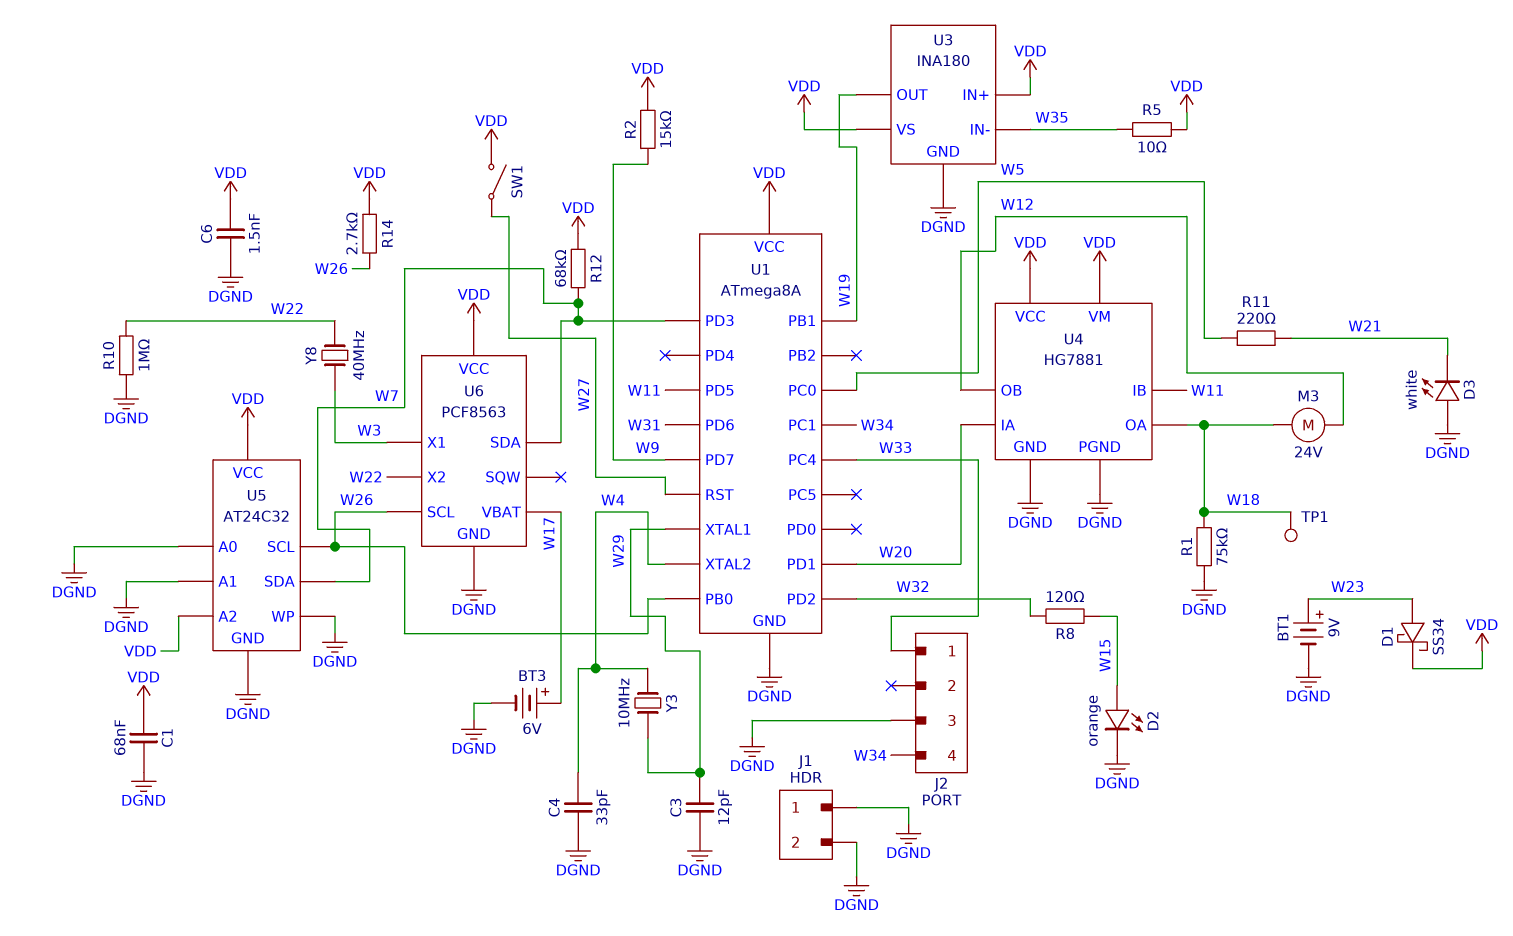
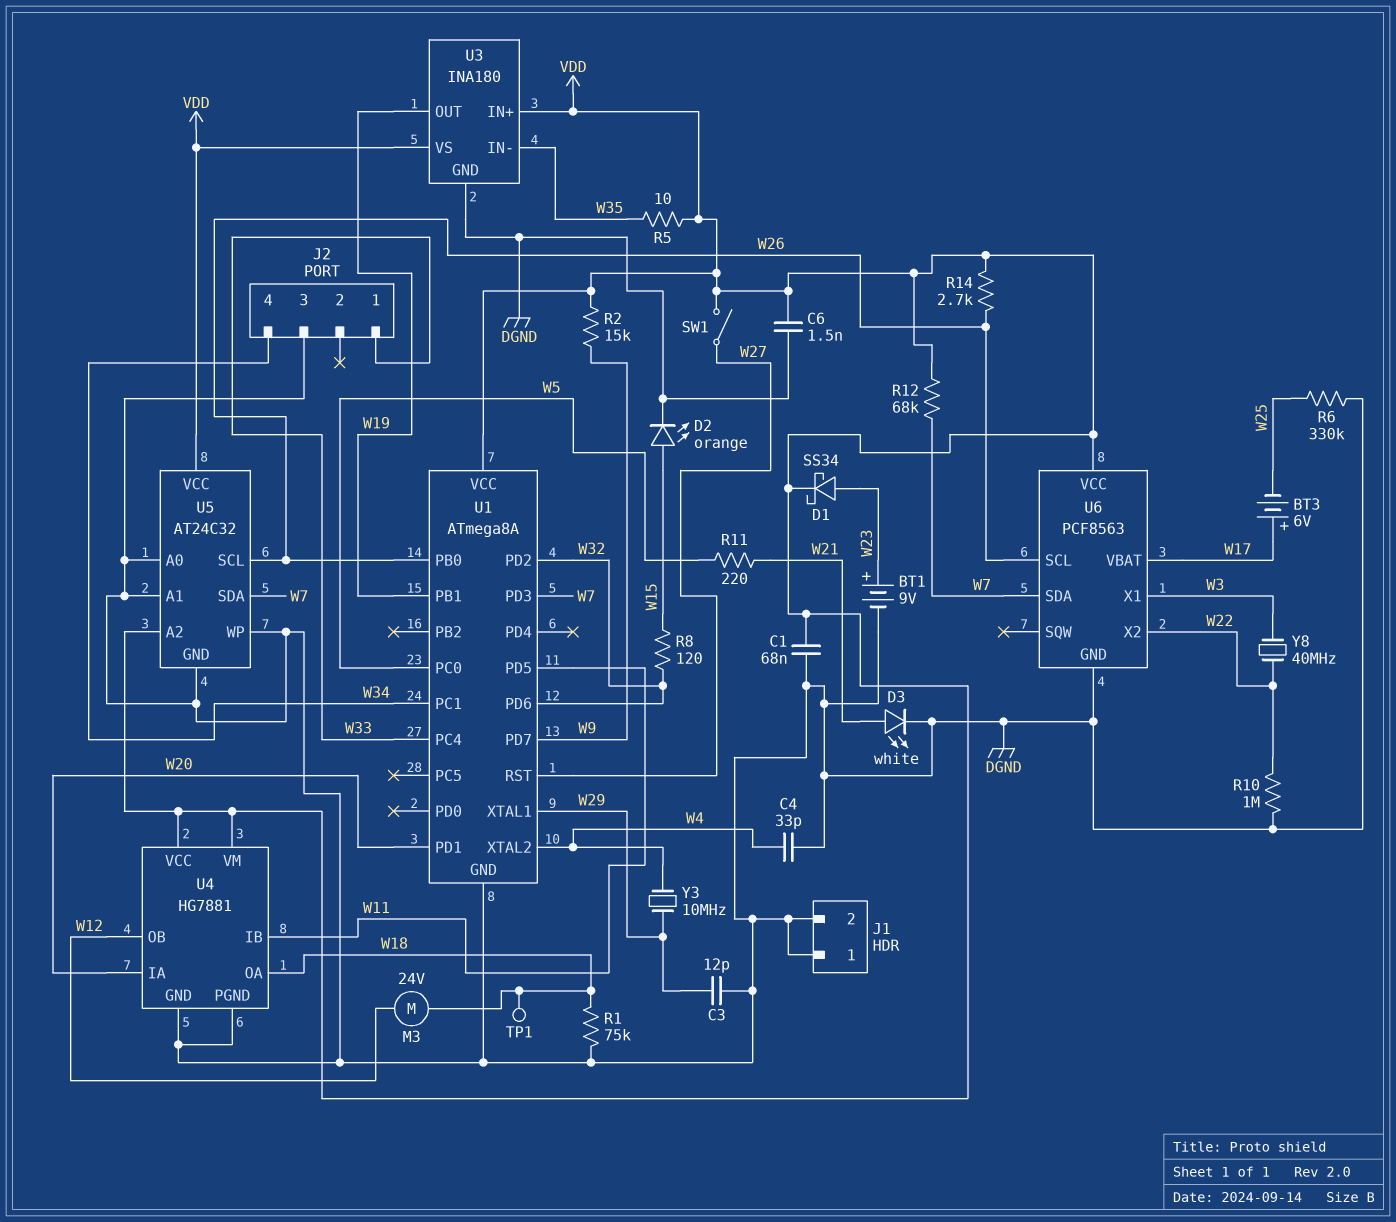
BT3: 6V (plus W17, minus DGND) -> 6V (plus W17, minus W25)
D3: LED white (A DGND, K W21) -> LED white (A W21, K DGND)
R6: none -> 330k (DGND, W25)
U1 pin PD6: W31 -> W32

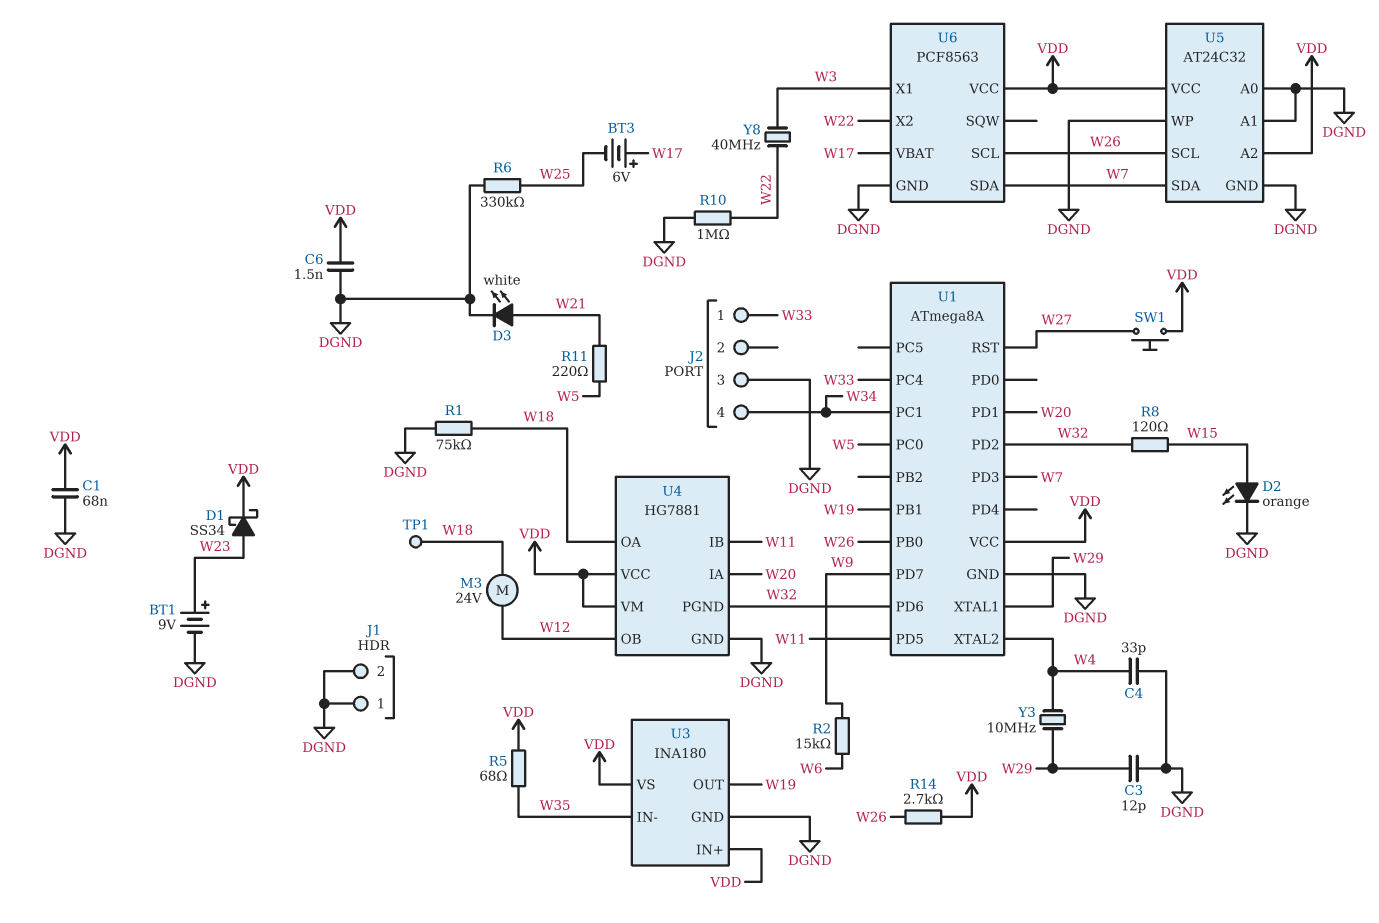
R2: 15k (VDD, W9) -> 15k (W6, W9)
R5: 10 (VDD, W35) -> 68 (VDD, W35)
R12: 68k (VDD, W7) -> none
SW1: switch (VDD, W27) -> button (VDD, W27)
U4 pin PGND: DGND -> W32

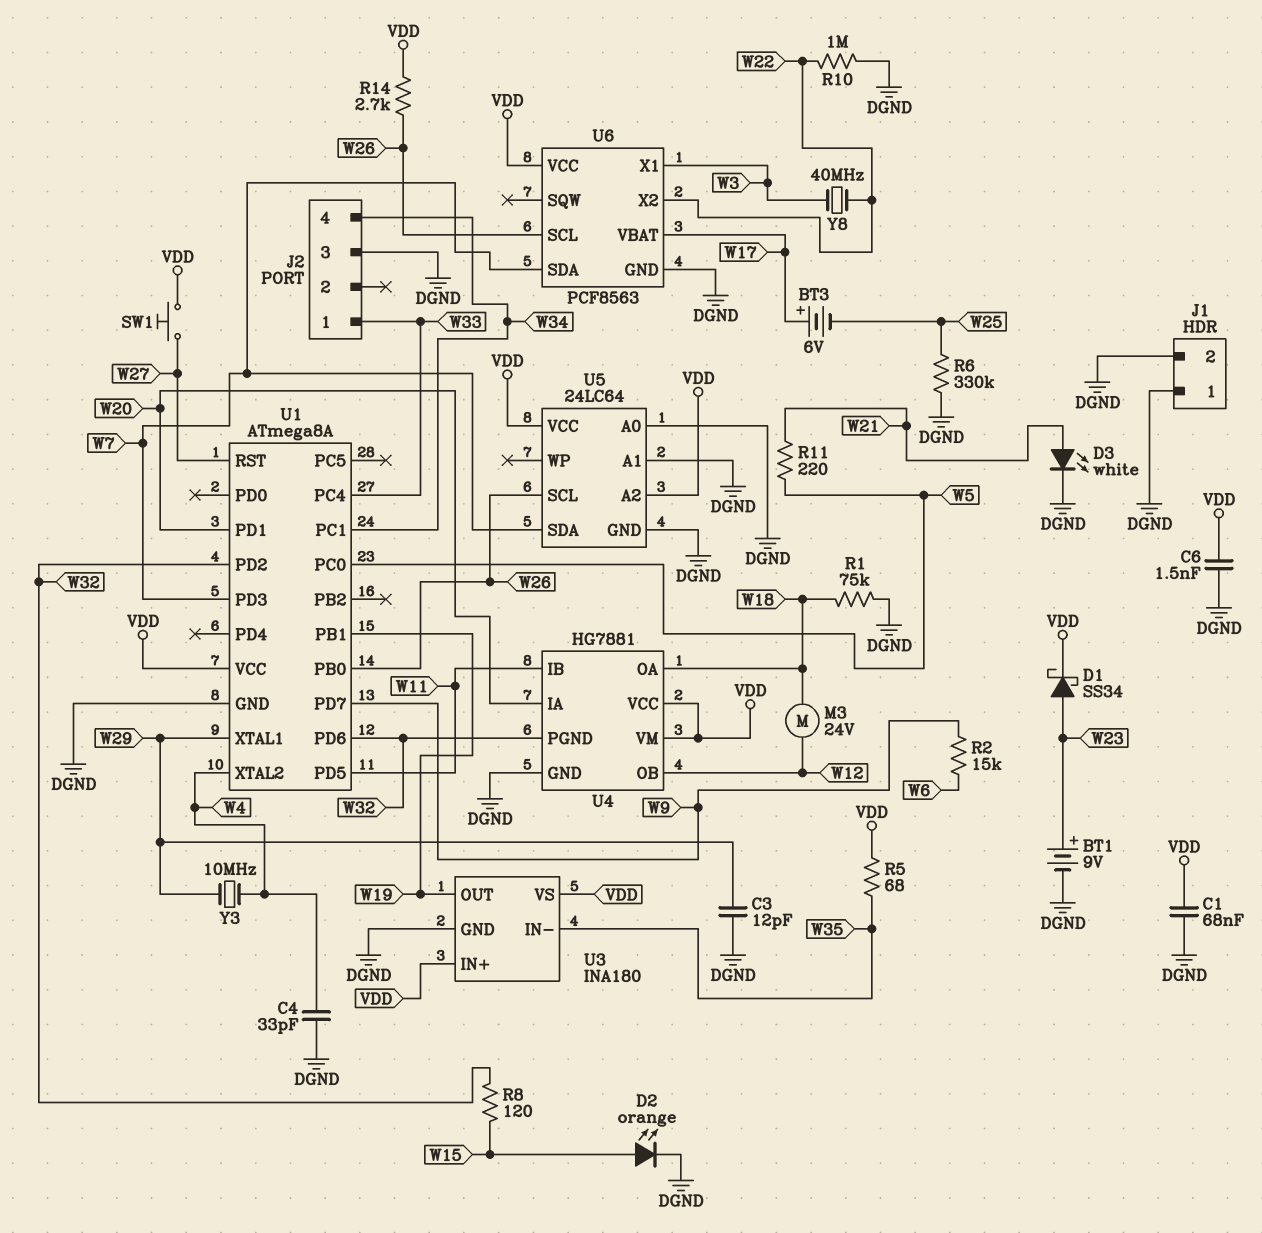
TP1: test point (W18) -> none
U5: AT24C32 -> 24LC64
U5 pin WP: DGND -> none

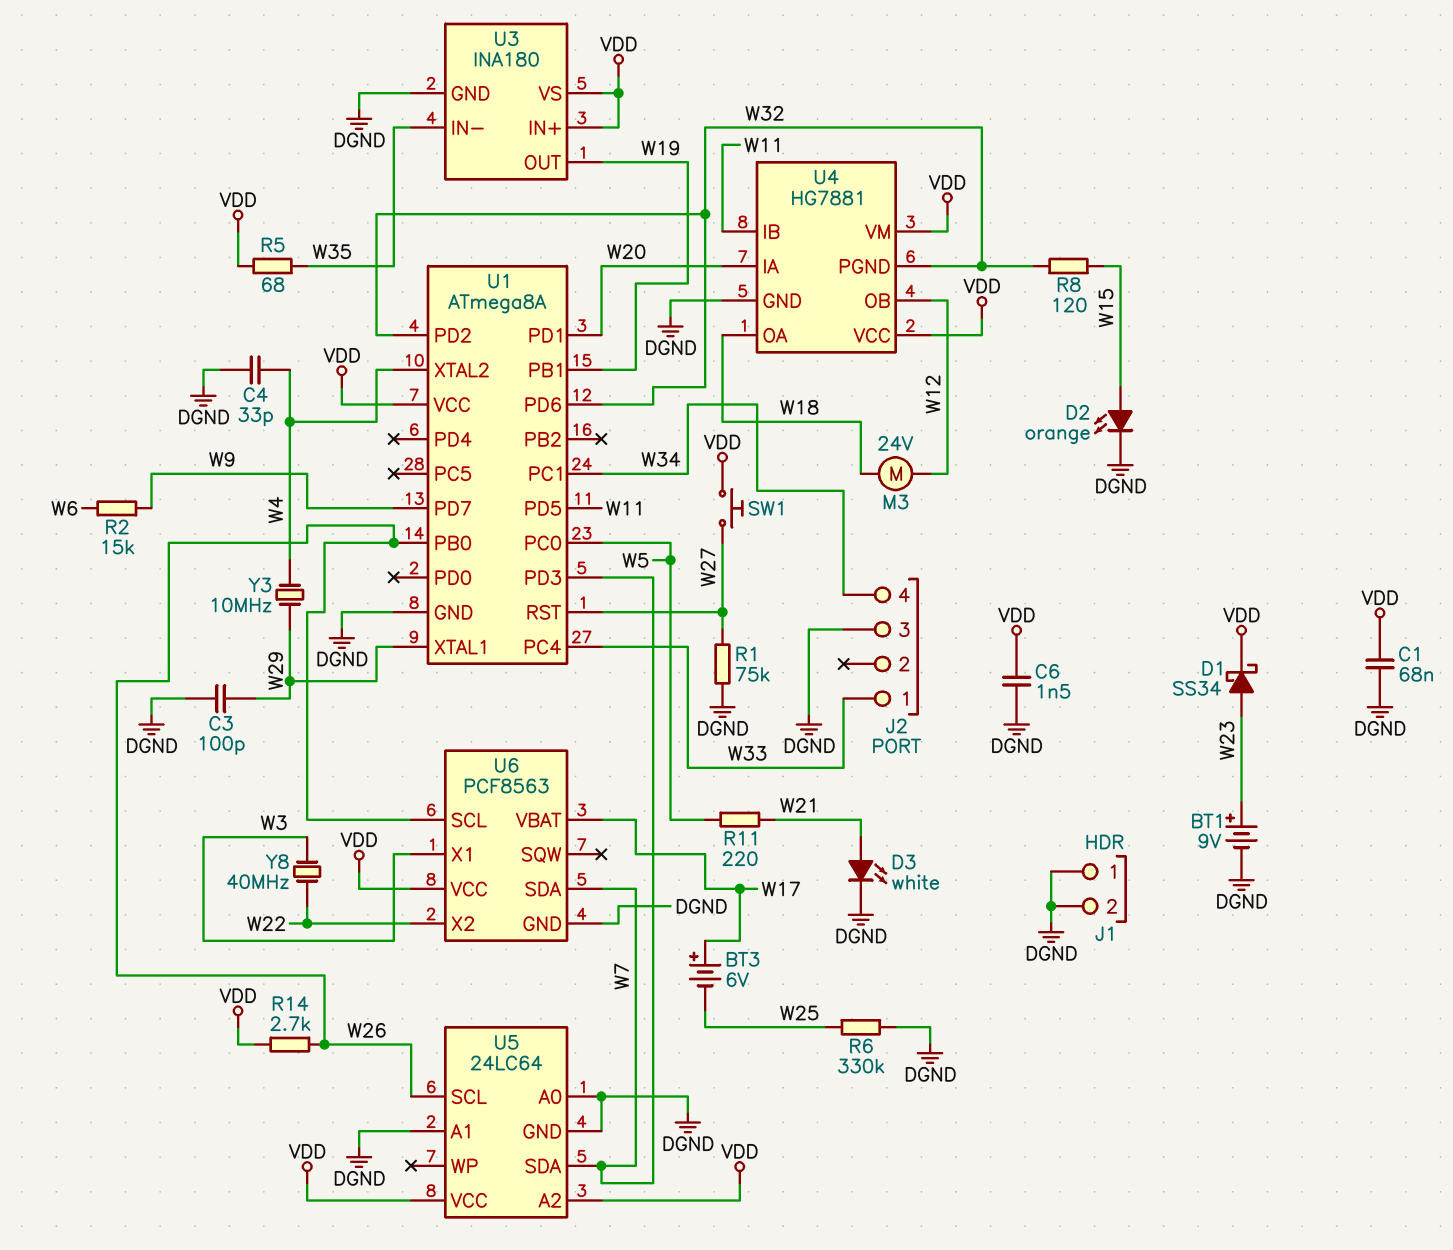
C3: 12pF (DGND, W29) -> 100pF (DGND, W29)
R1: 75k (DGND, W18) -> 75k (DGND, W27)
R10: 1M (DGND, W22) -> none

